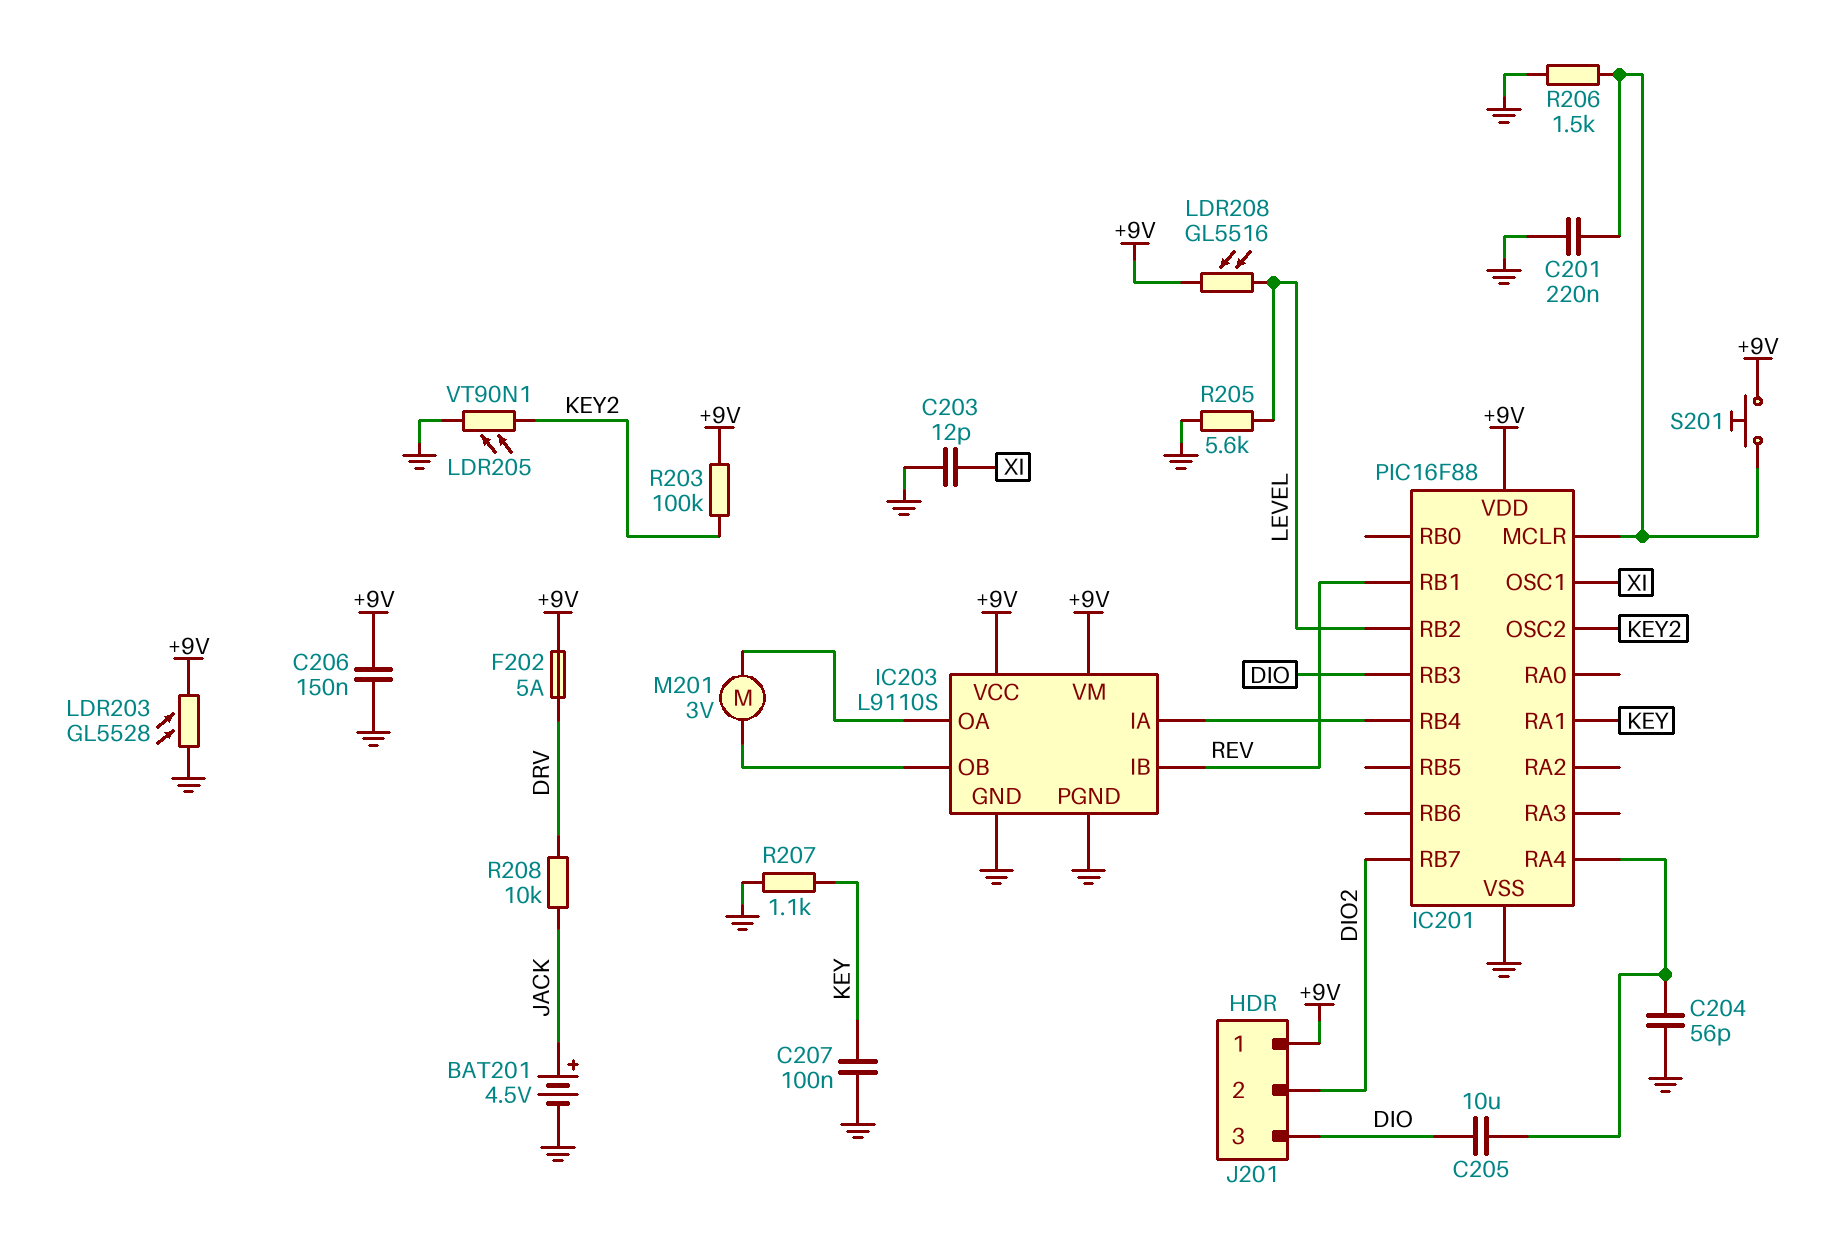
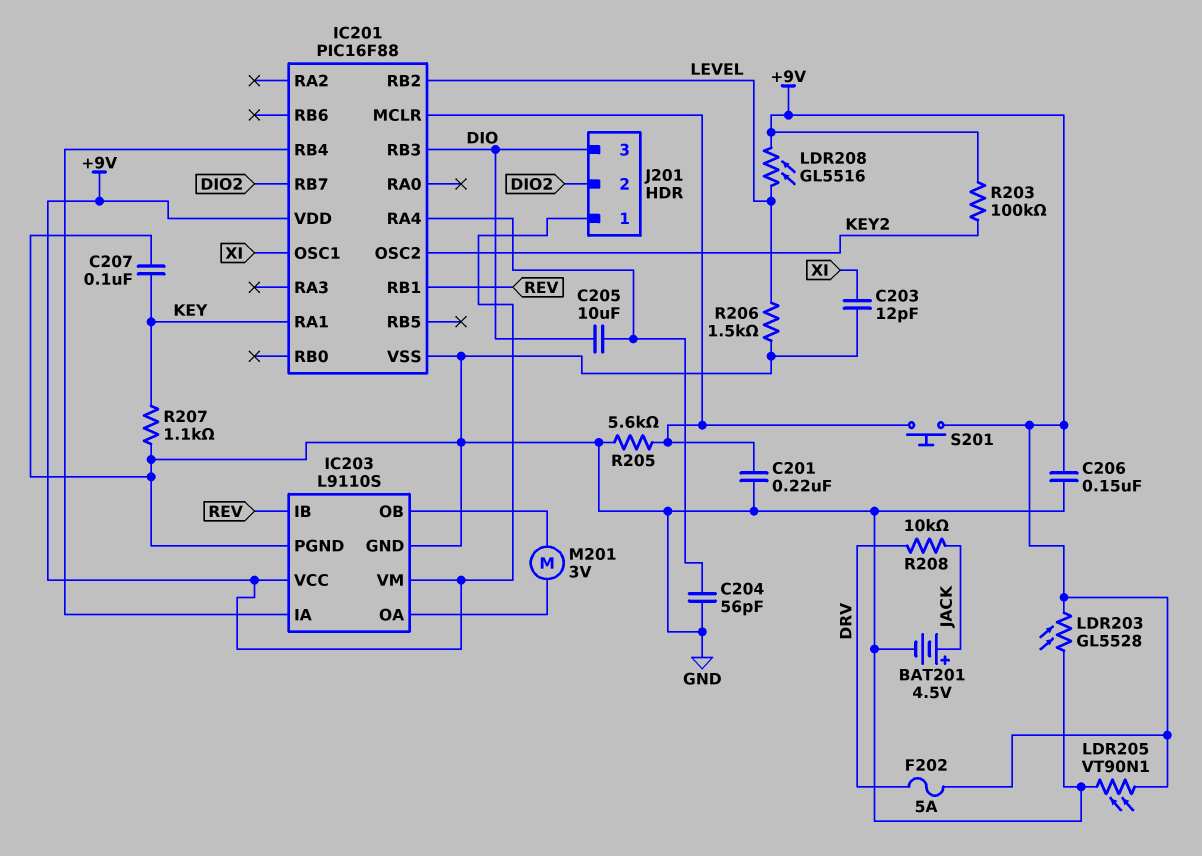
LDR205: VT90N1 (GND, KEY2) -> VT90N1 (+9V, GND)
R205: 5.6k (GND, LEVEL) -> 5.6k (GND, IC201/MCLR)
R206: 1.5k (GND, IC201/MCLR) -> 1.5k (GND, LEVEL)

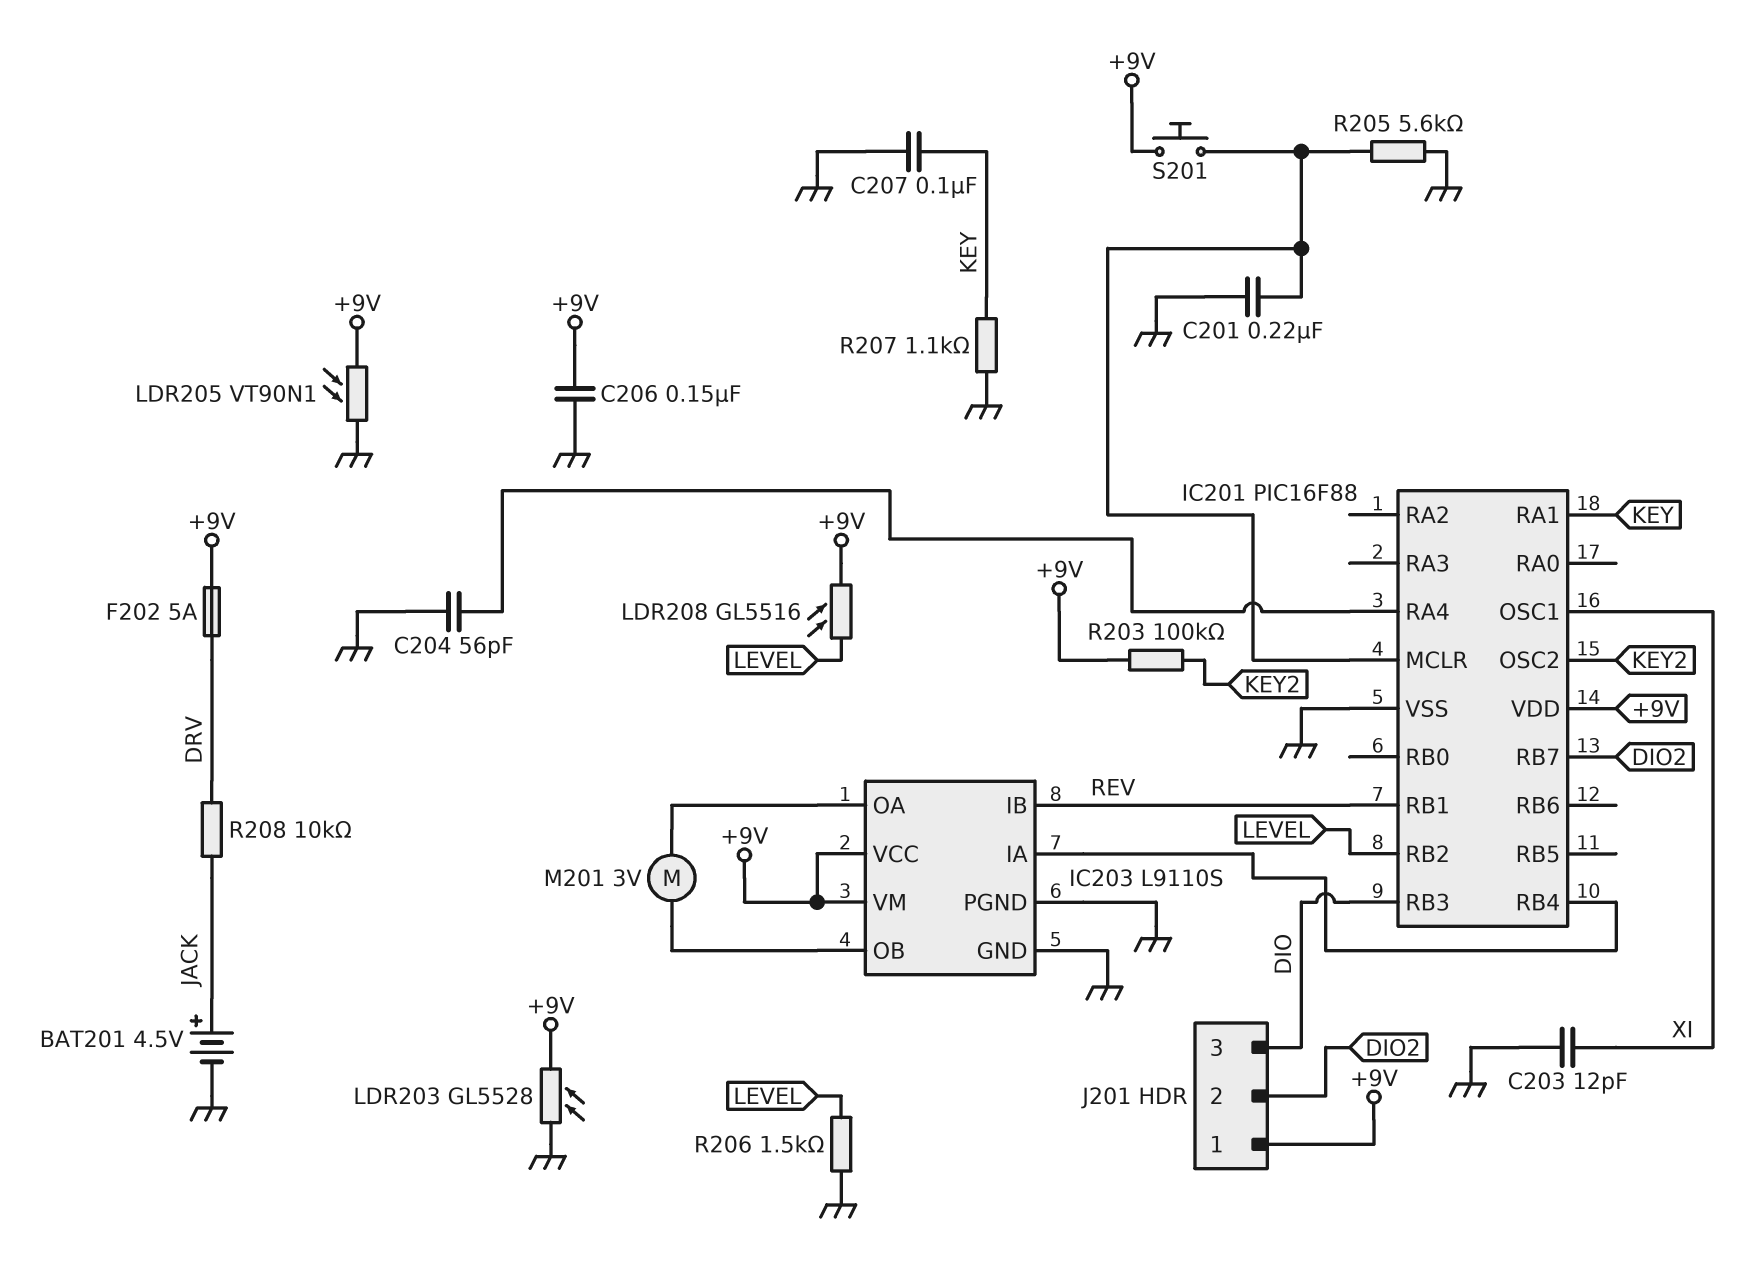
C205: 10uF (DIO, IC201/RA4) -> none

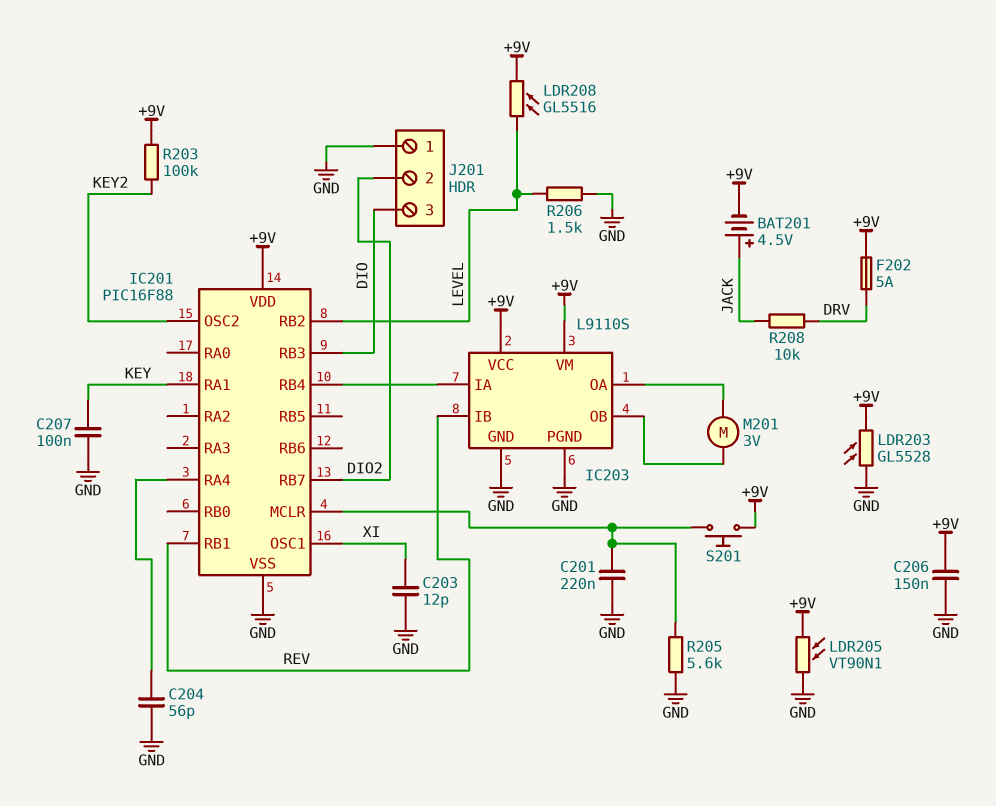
BAT201: 4.5V (plus JACK, minus GND) -> 4.5V (plus JACK, minus +9V)
J201 pin 1: +9V -> GND
R207: 1.1k (GND, KEY) -> none

